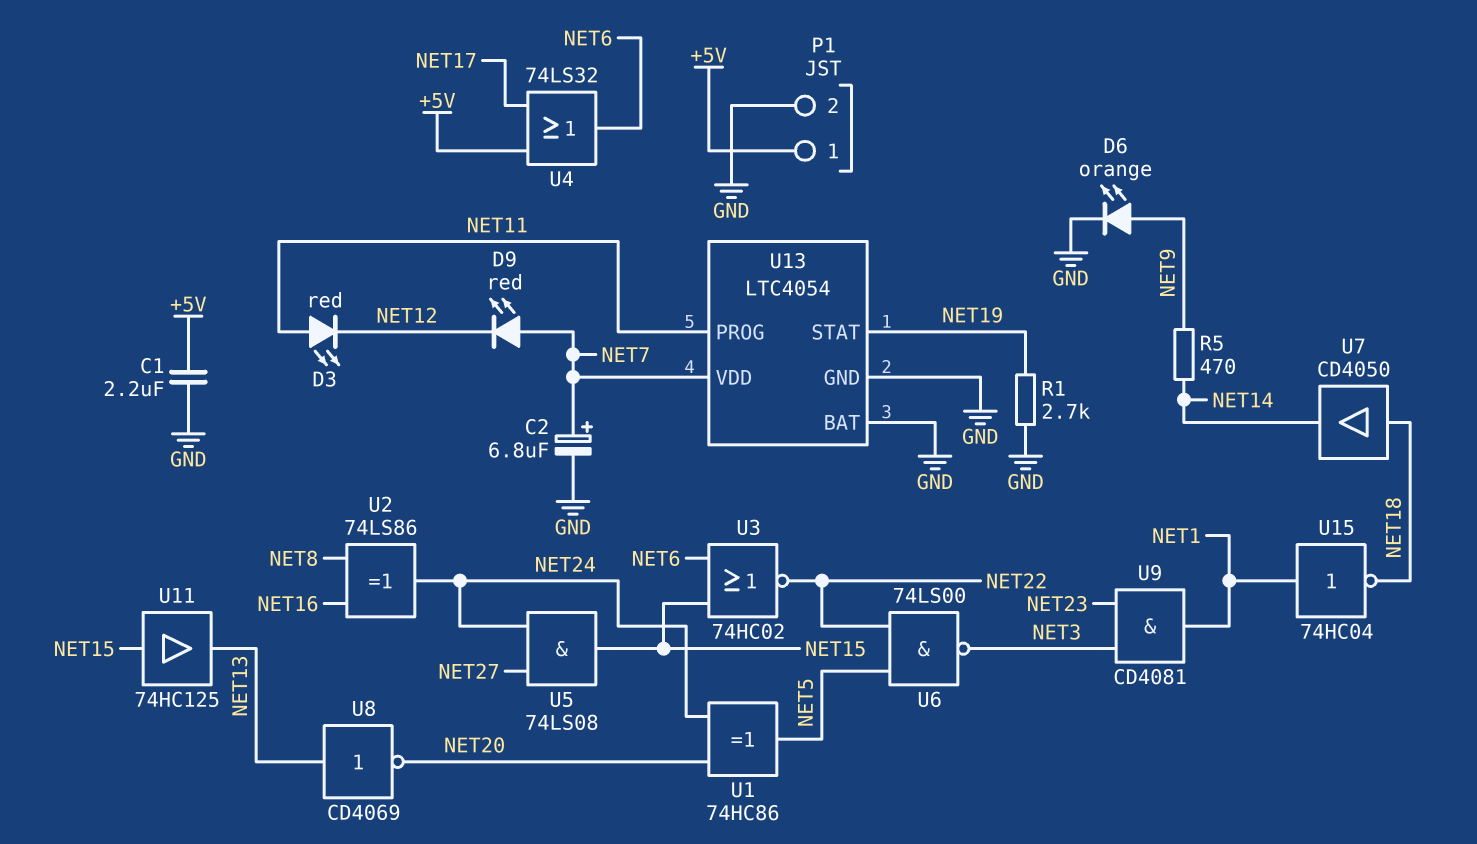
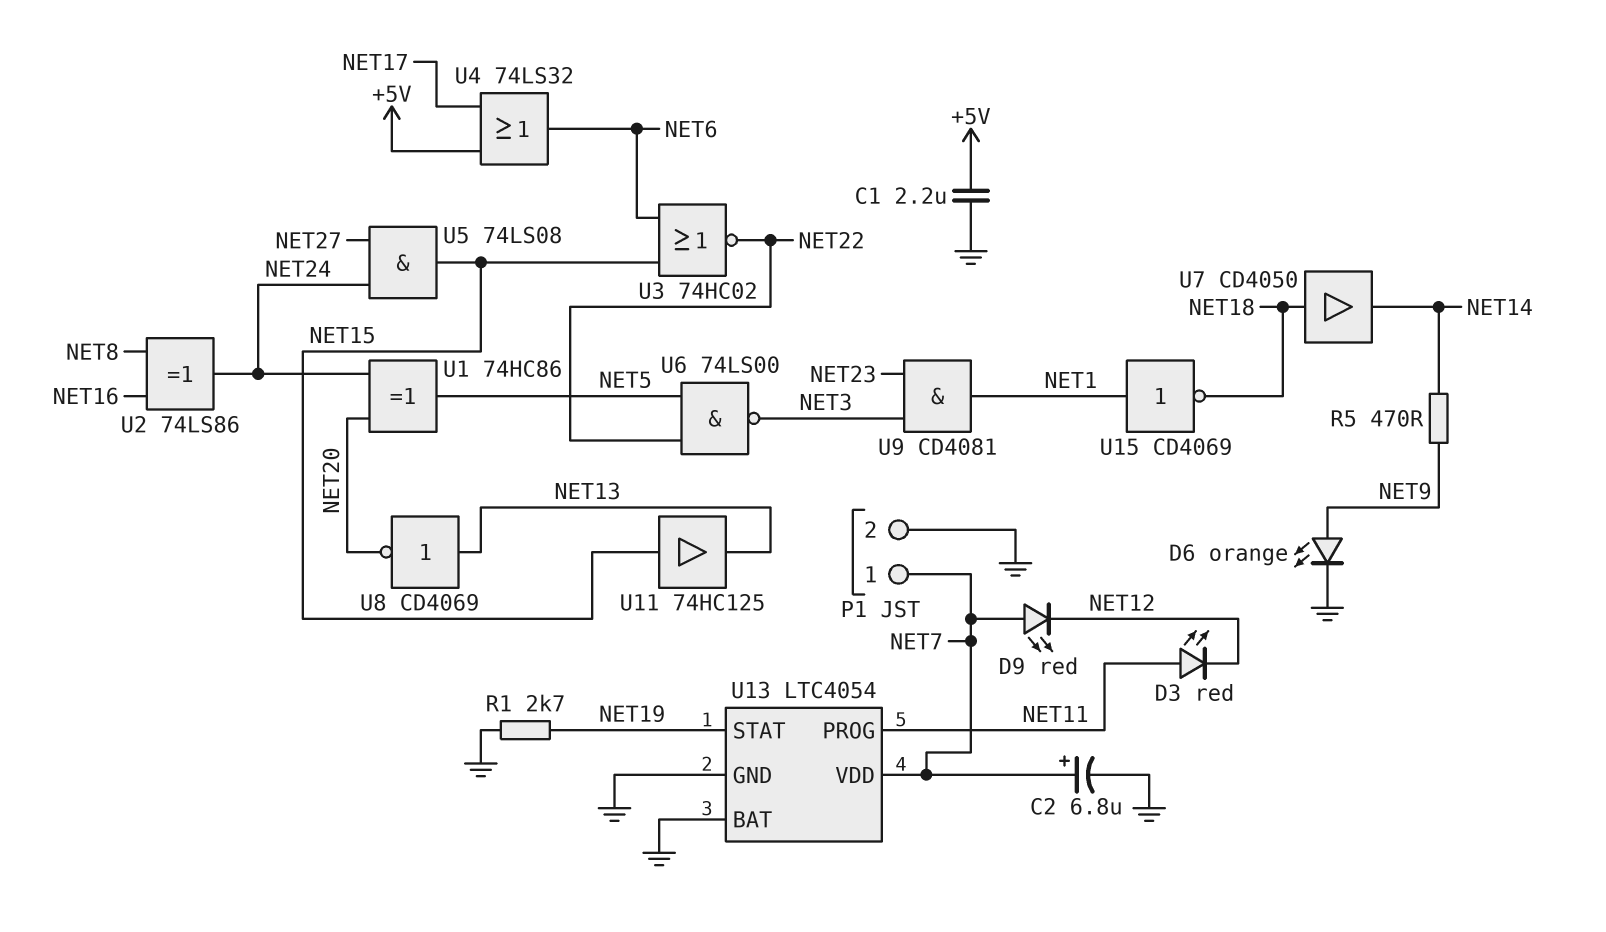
P1 pin 1: +5V -> NET7
U15: NOT 74HC04 (in NET1, out NET18) -> NOT CD4069 (in NET1, out NET18)

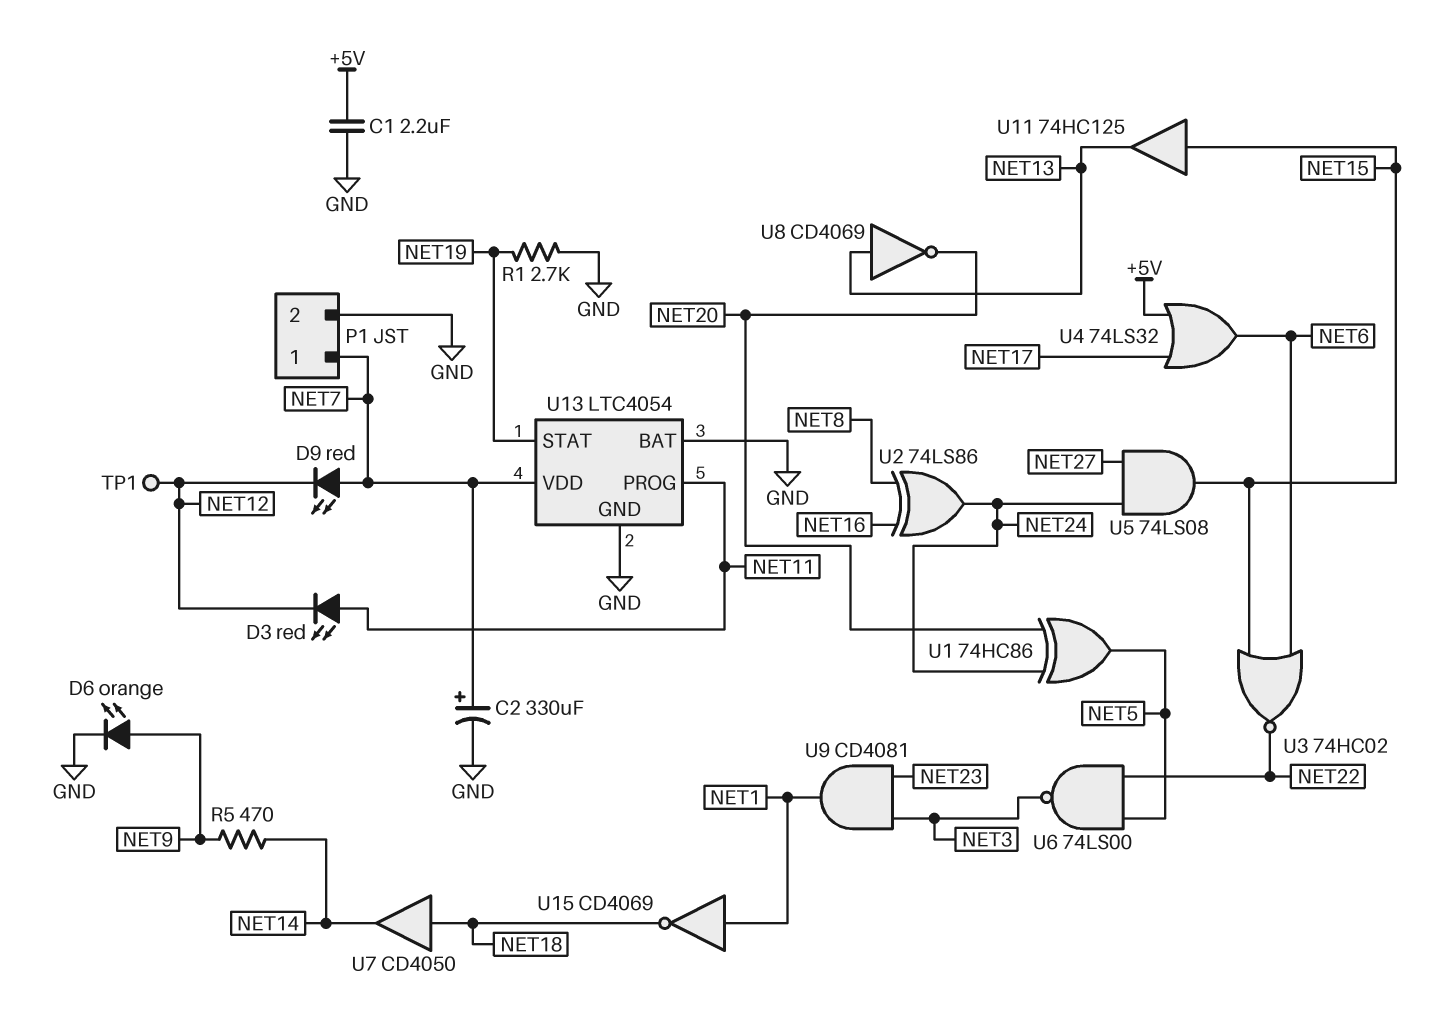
C2: 6.8uF (plus NET7, minus GND) -> 330uF (plus NET7, minus GND)
TP1: none -> test point (NET12)

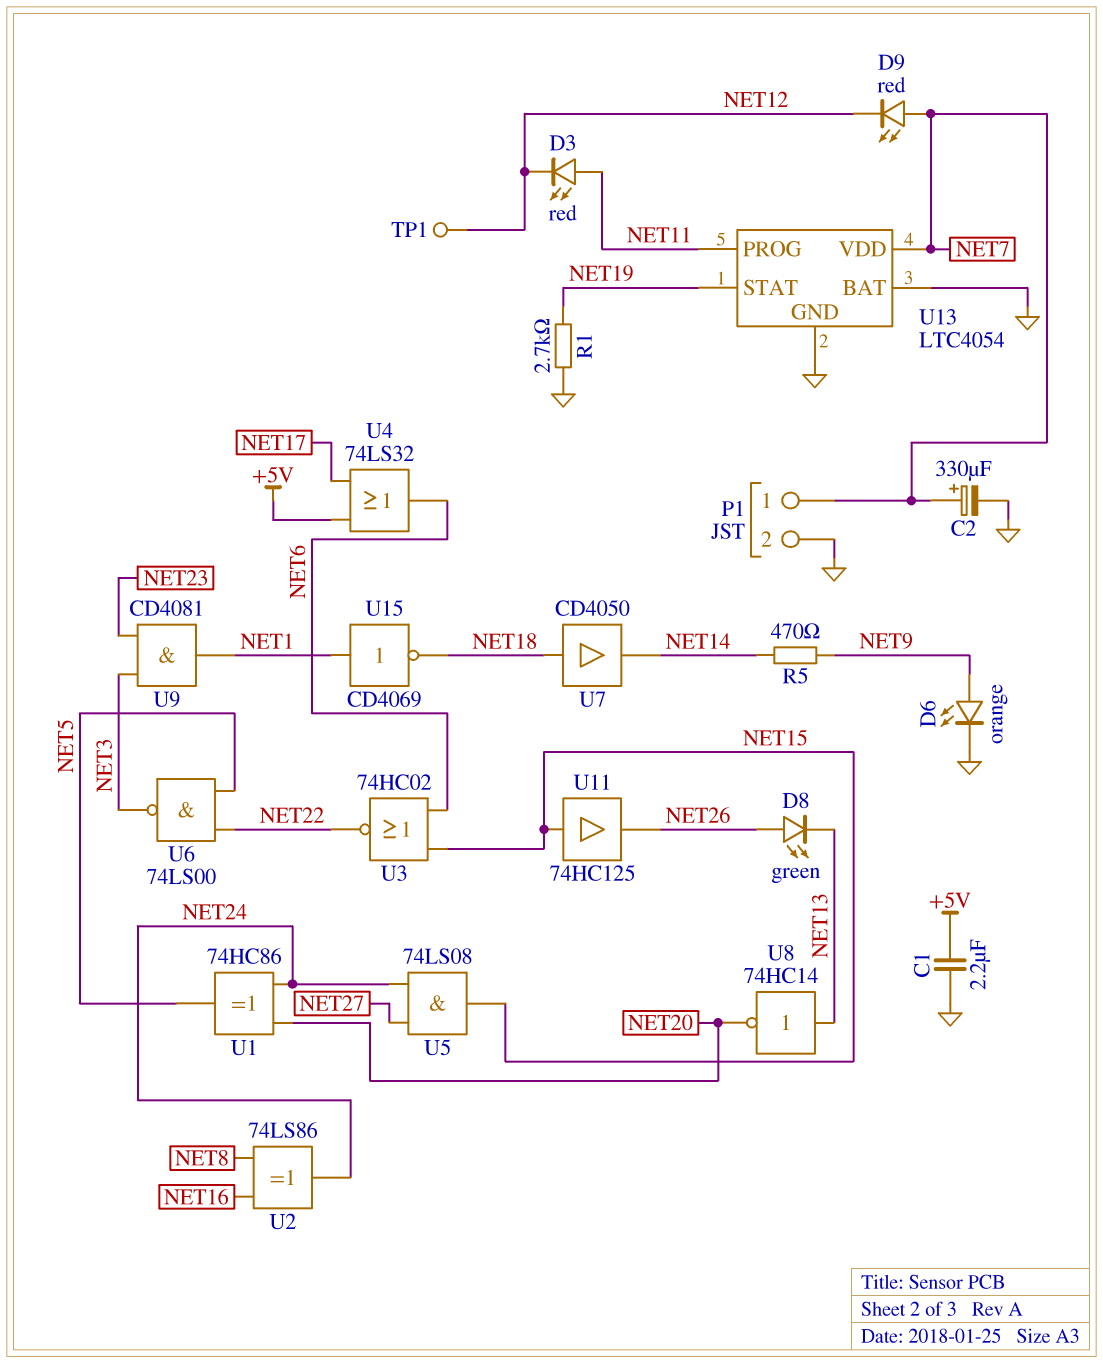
D8: none -> LED green (A NET26, K NET13)
U8: NOT CD4069 (in NET13, out NET20) -> NOT 74HC14 (in NET13, out NET20)
U11: buffer 74HC125 (in NET15, out NET13) -> buffer 74HC125 (in NET15, out NET26)

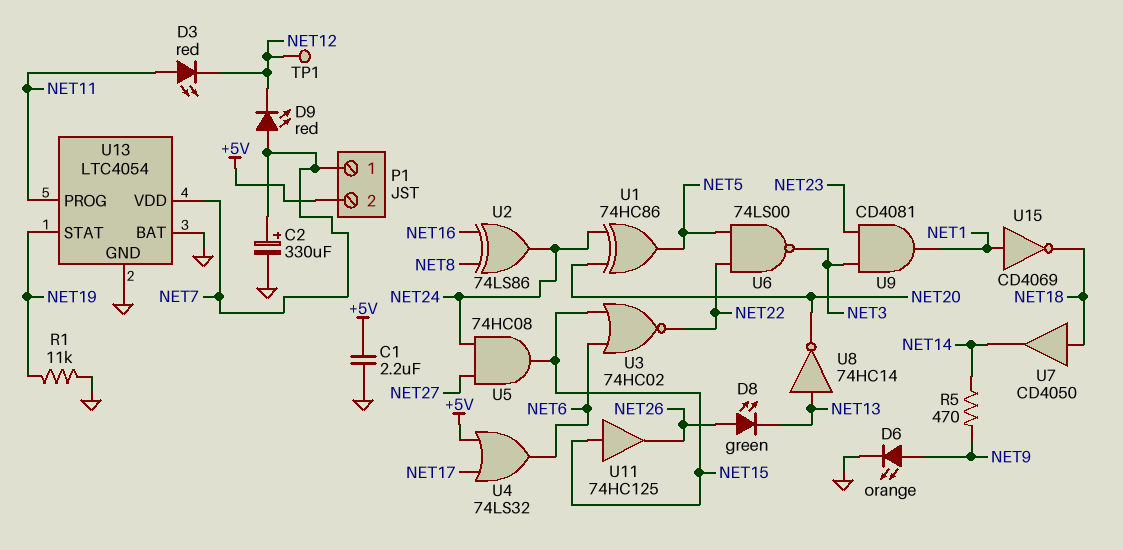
P1 pin 2: GND -> +5V
R1: 2.7k (GND, NET19) -> 11k (GND, NET19)
U5: AND 74LS08 (in NET24, in NET27, out NET15) -> AND 74HC08 (in NET24, in NET27, out NET15)

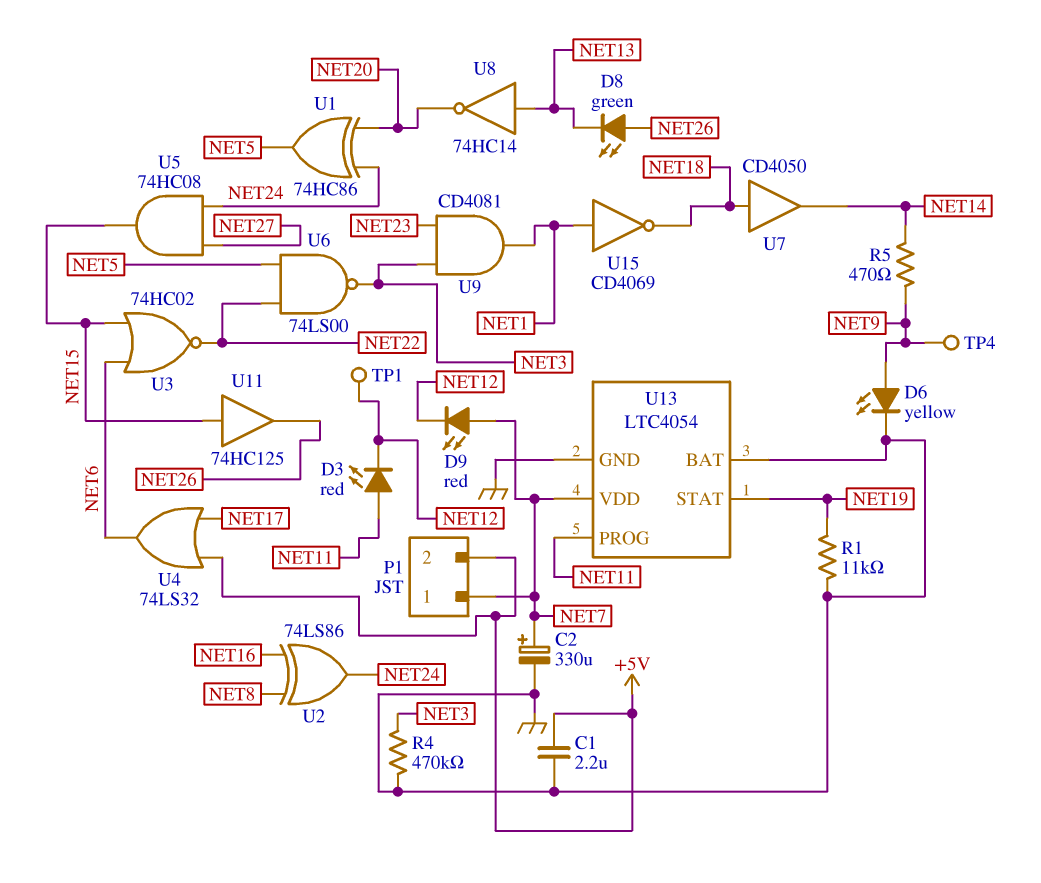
D6: LED orange (A NET9, K GND) -> LED yellow (A NET9, K GND)
R4: none -> 470k (GND, NET3)
TP4: none -> test point (NET9)

